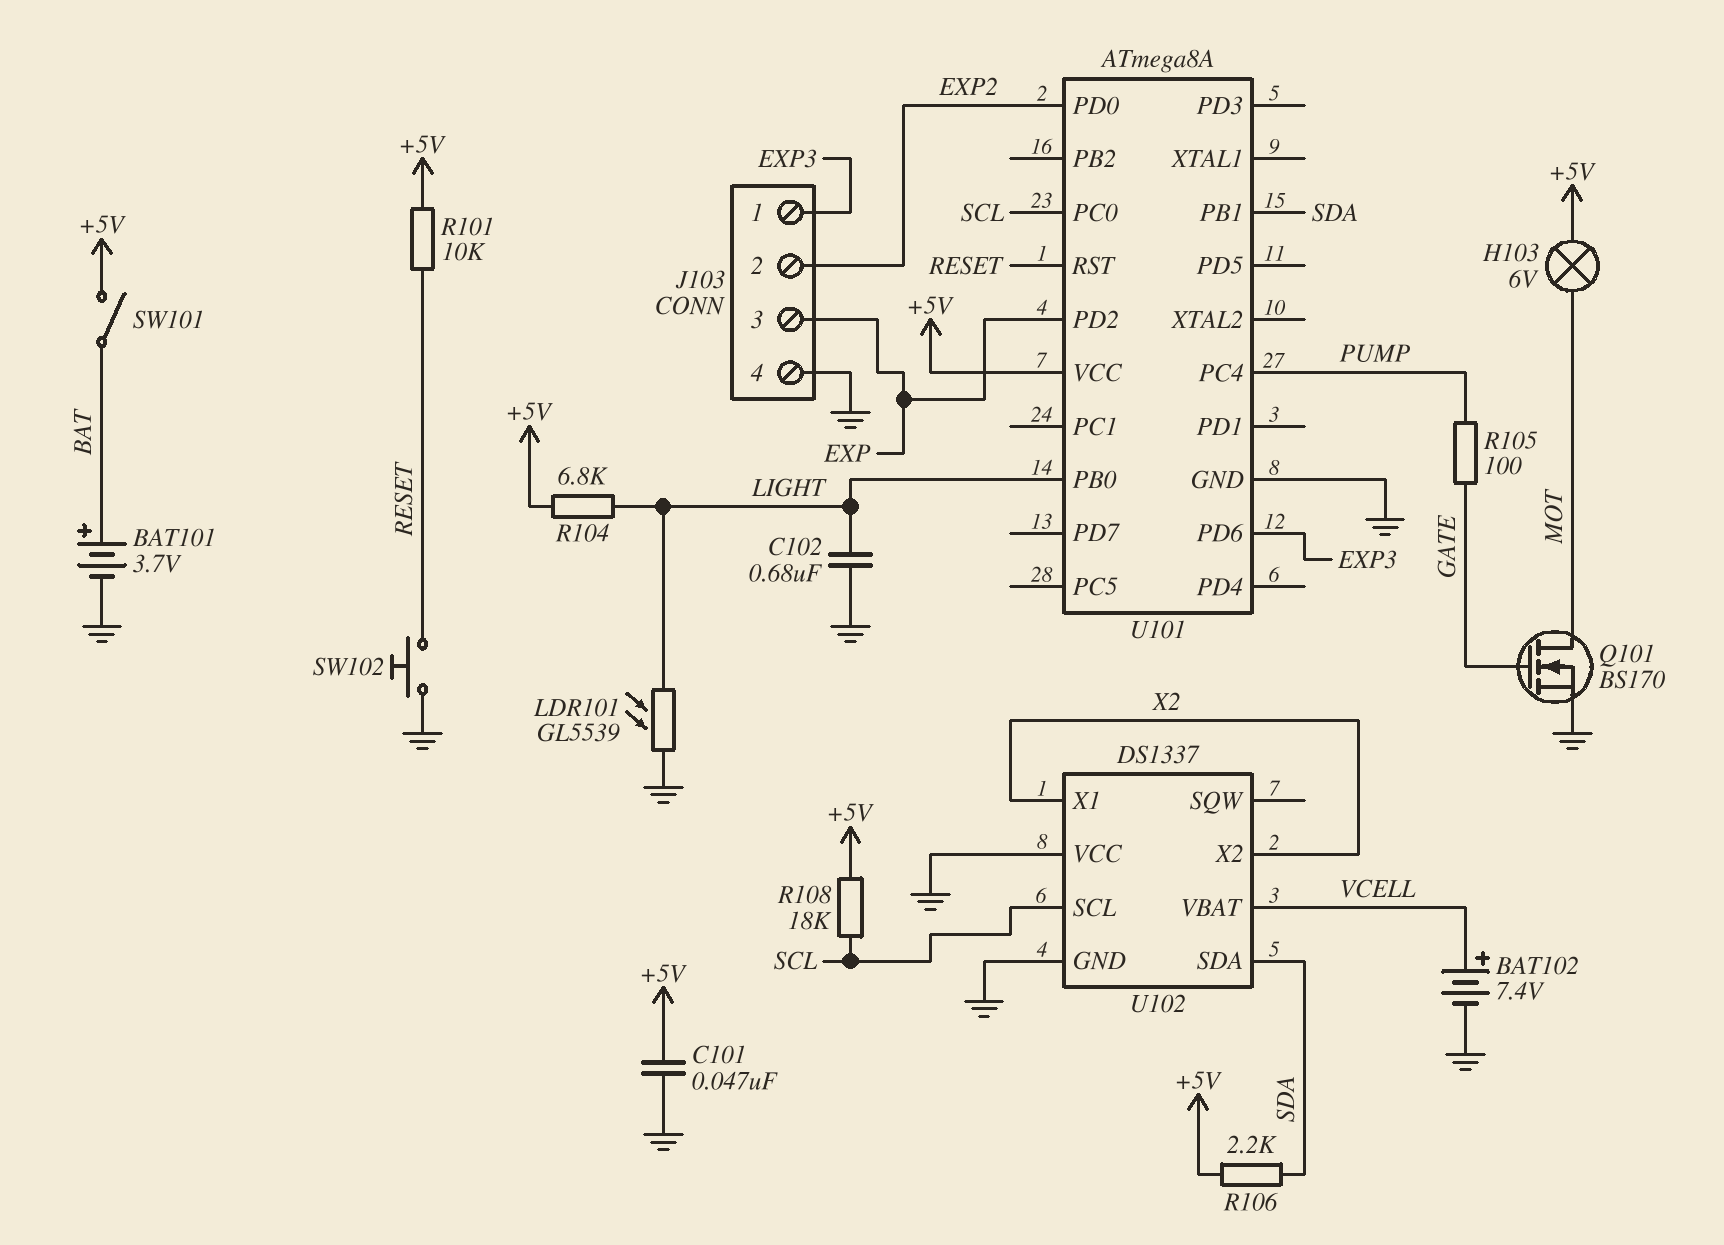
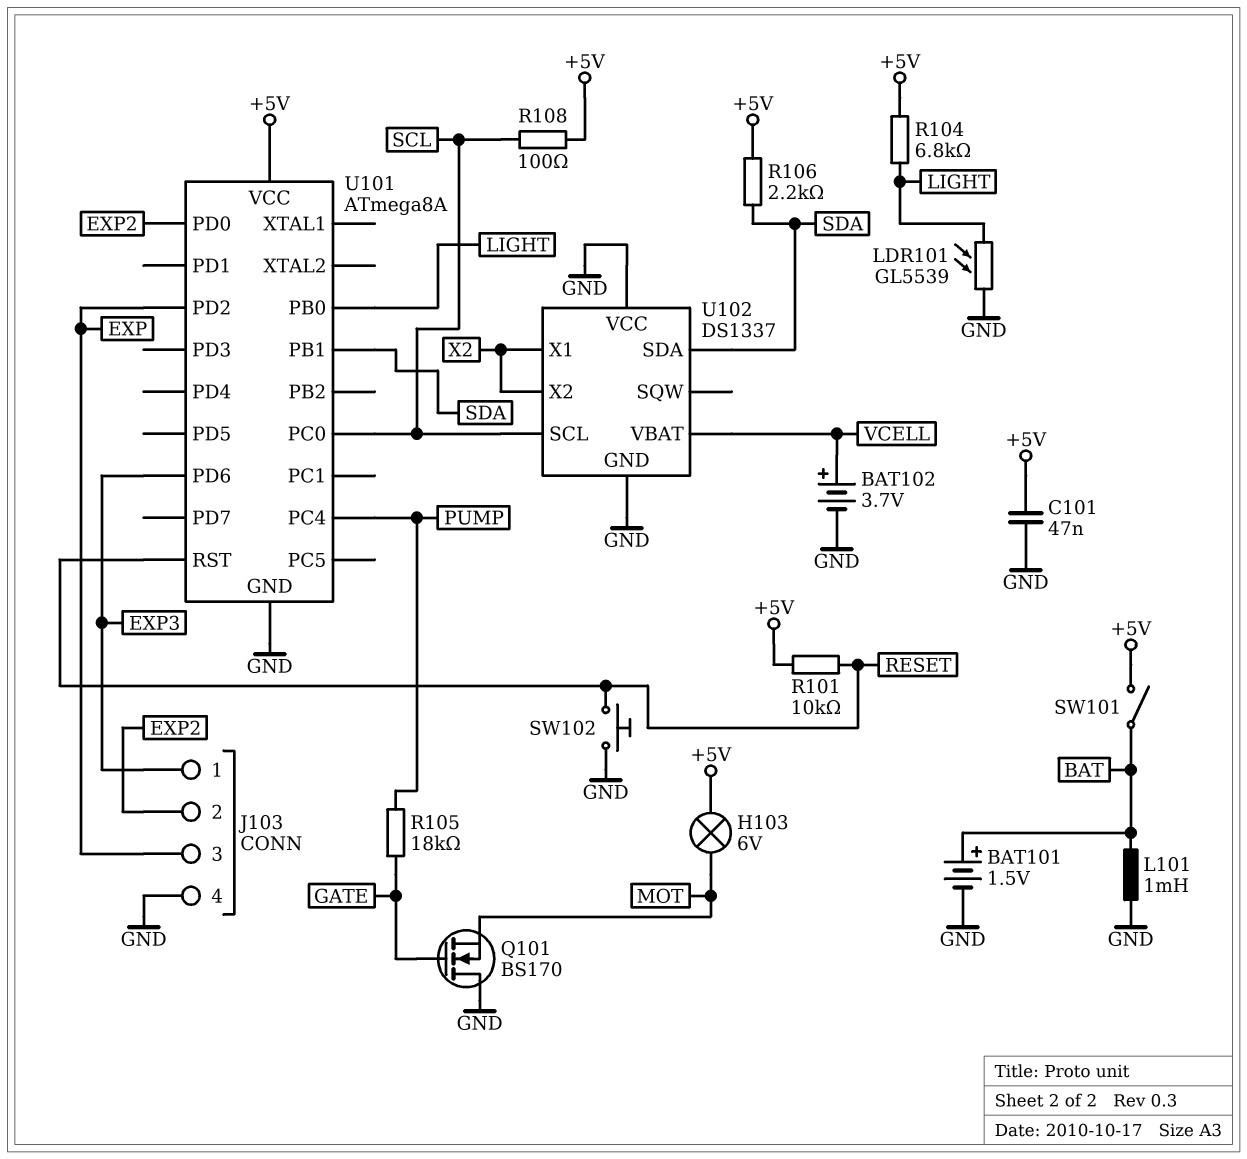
BAT101: 3.7V (plus BAT, minus GND) -> 1.5V (plus BAT, minus GND)
BAT102: 7.4V (plus VCELL, minus GND) -> 3.7V (plus VCELL, minus GND)
C102: 680nF (GND, LIGHT) -> none
L101: none -> 1mH (BAT, GND)
Q101: NMOS BS170 (G GATE, D MOT, S GND) -> NMOS BS170 (G GATE, D GND, S MOT)
R105: 100 (GATE, PUMP) -> 18k (GATE, PUMP)
R108: 18k (+5V, SCL) -> 100 (+5V, SCL)

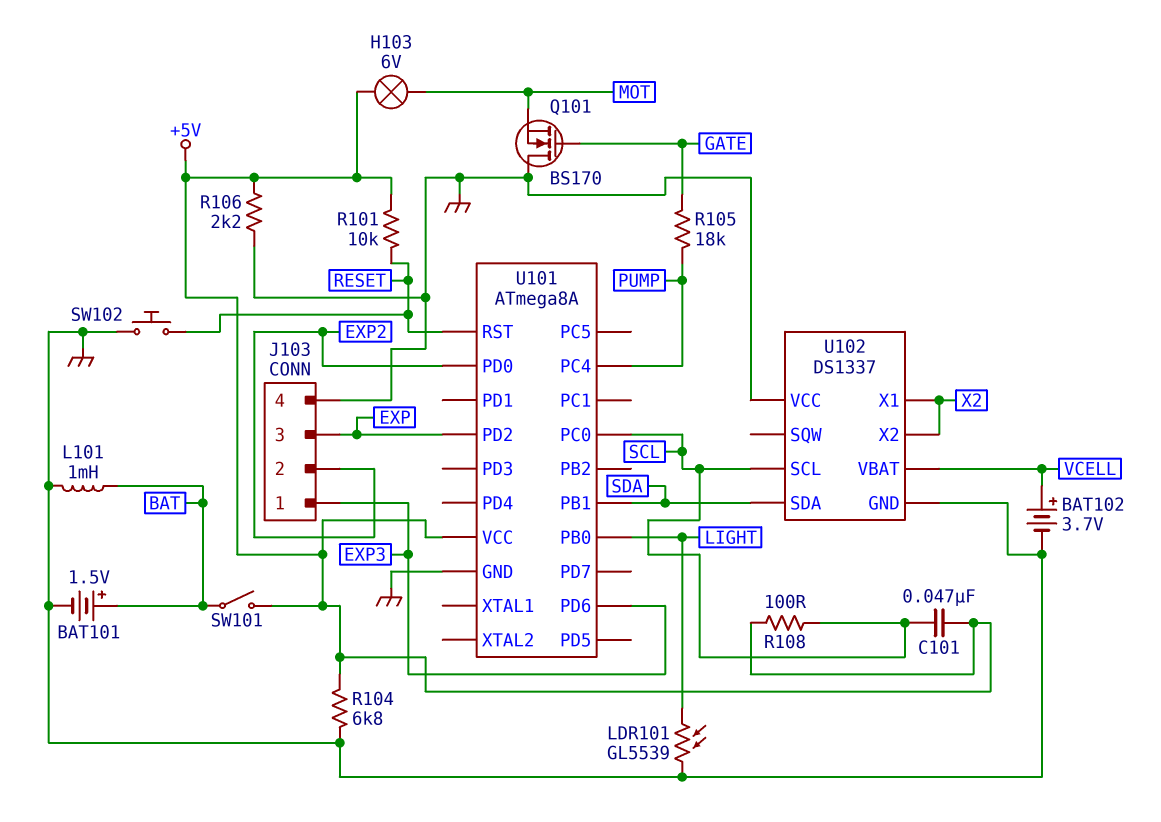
C101: 47nF (+5V, GND) -> 47nF (+5V, SCL)
R104: 6.8k (+5V, LIGHT) -> 6.8k (+5V, GND)
R106: 2.2k (+5V, SDA) -> 2.2k (+5V, GND)

